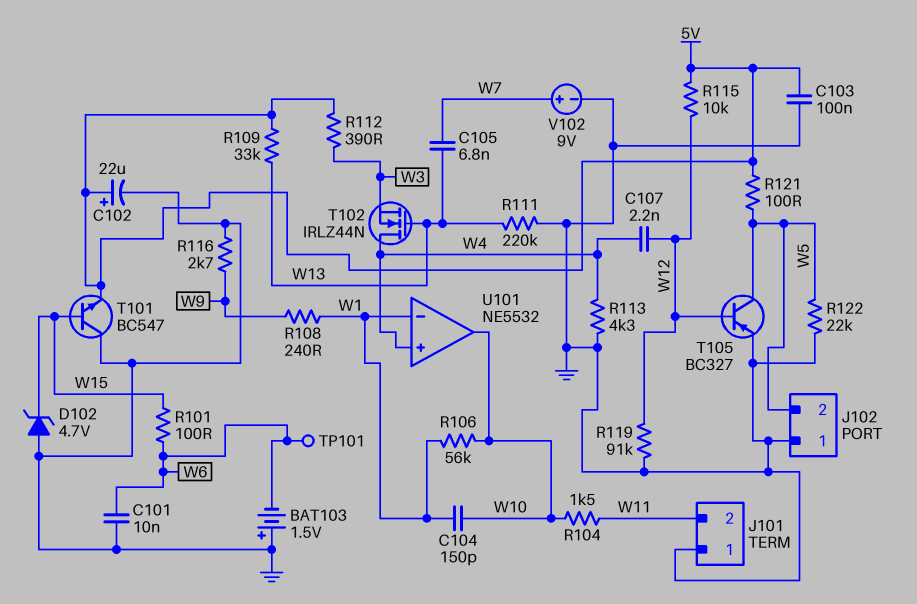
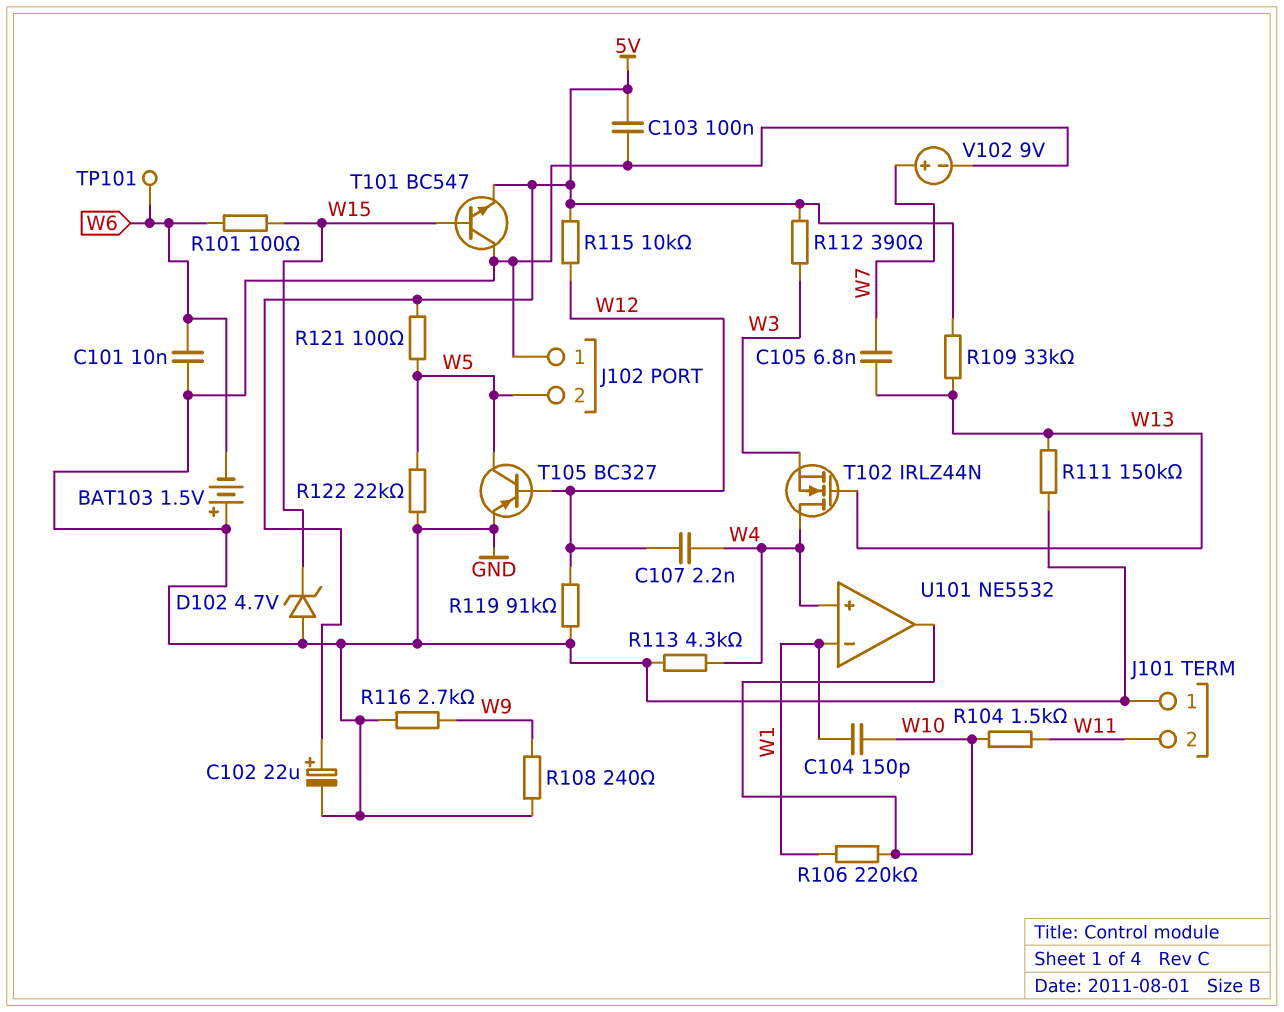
R106: 56k (W1, W10) -> 220k (W1, W10)
R108: 240 (W1, W9) -> 240 (GND, W9)
R111: 220k (GND, W13) -> 150k (GND, W13)

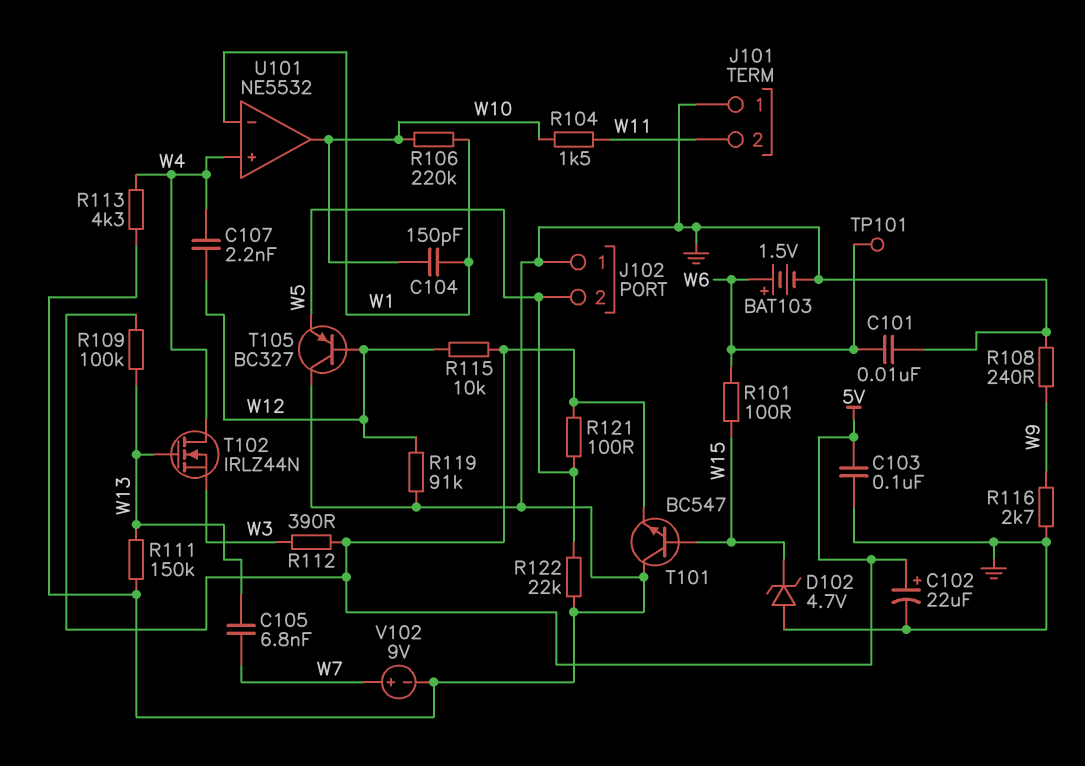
BAT103: 1.5V (plus GND, minus W6) -> 1.5V (plus W6, minus GND)
R109: 33k (5V, W13) -> 100k (5V, W13)
T105: PNP BC327 (B W12, C W5, E GND) -> PNP BC327 (B W12, C GND, E W5)

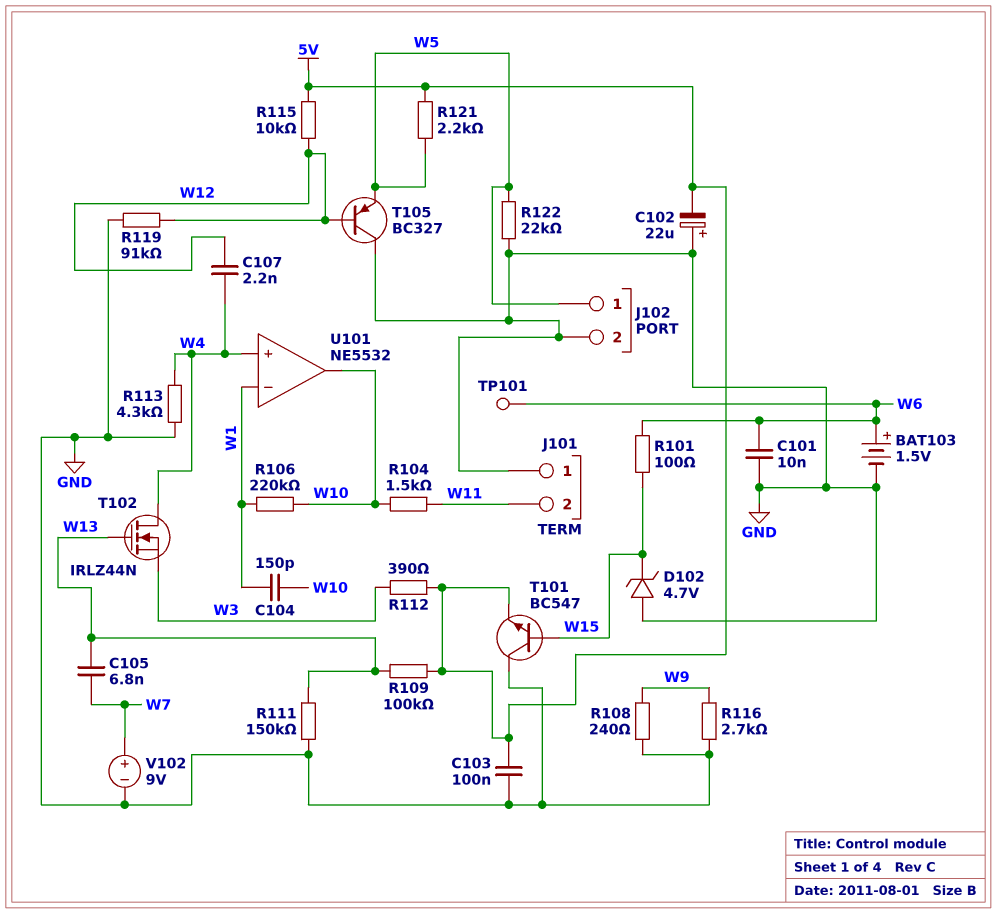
C102: 22uF (plus 5V, minus GND) -> 22uF (plus GND, minus 5V)
J102 pin 1: GND -> W5
J102 pin 2: W5 -> GND
R121: 100 (5V, W5) -> 2.2k (5V, W5)

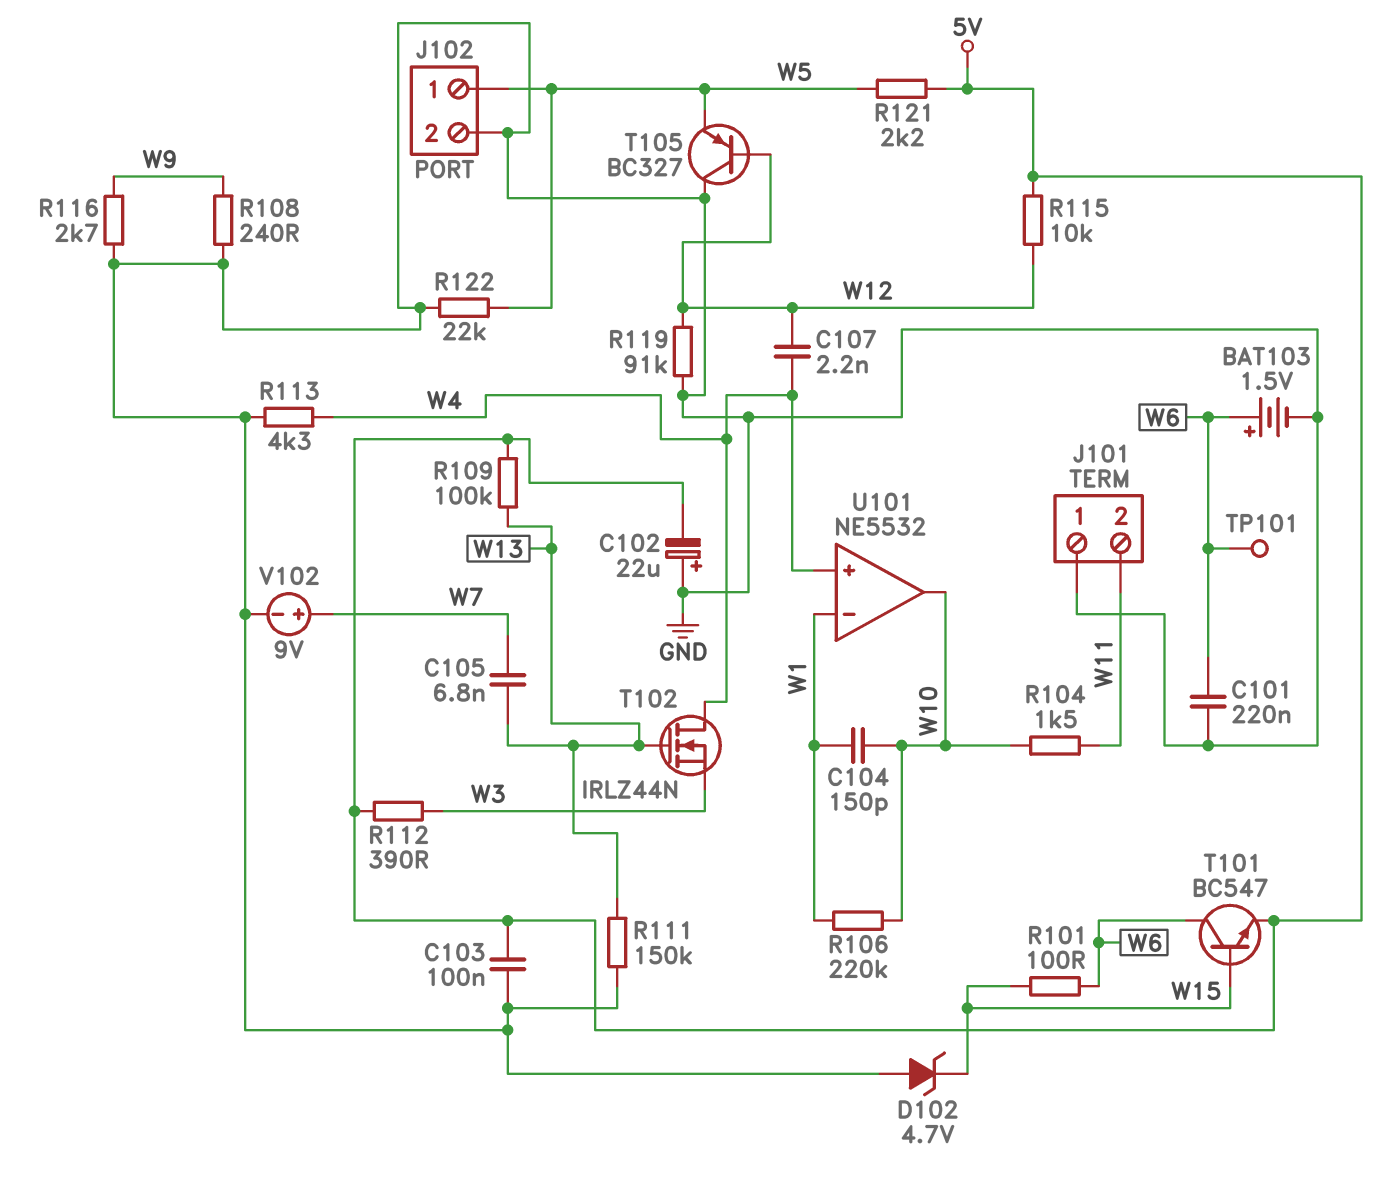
C101: 10nF (GND, W6) -> 220nF (GND, W6)
T101: NPN BC547 (B W15, C GND, E 5V) -> NPN BC547 (B W15, C W6, E 5V)

